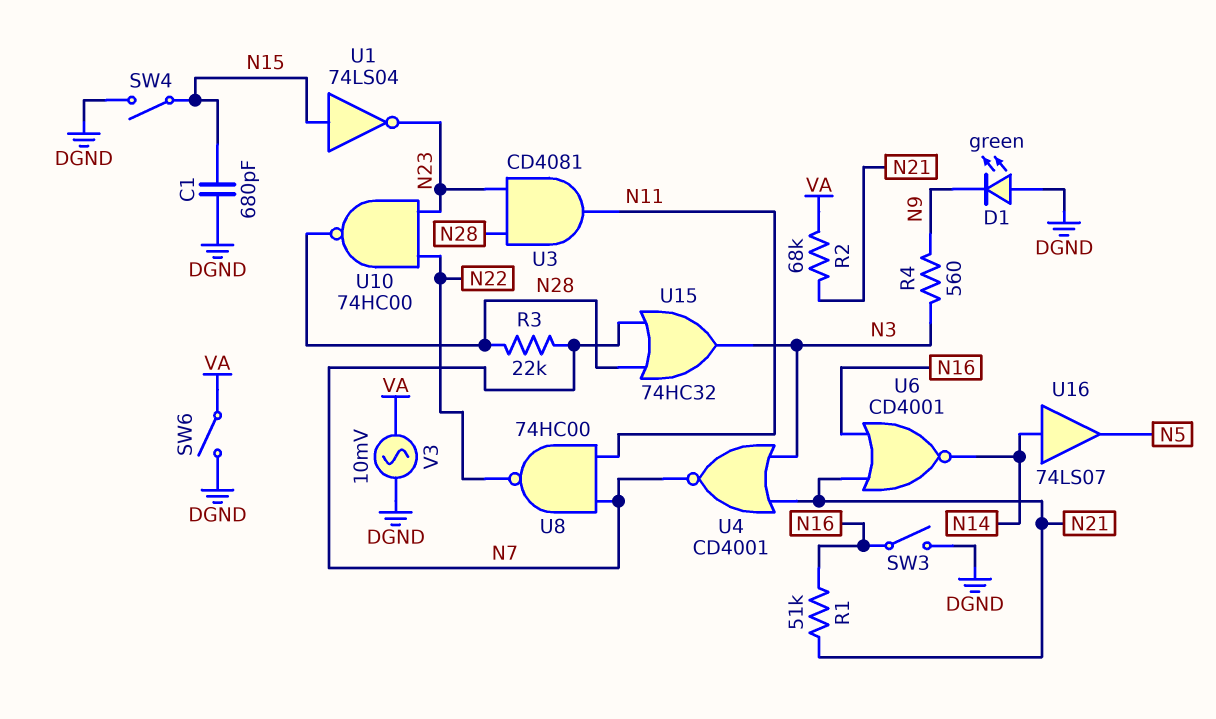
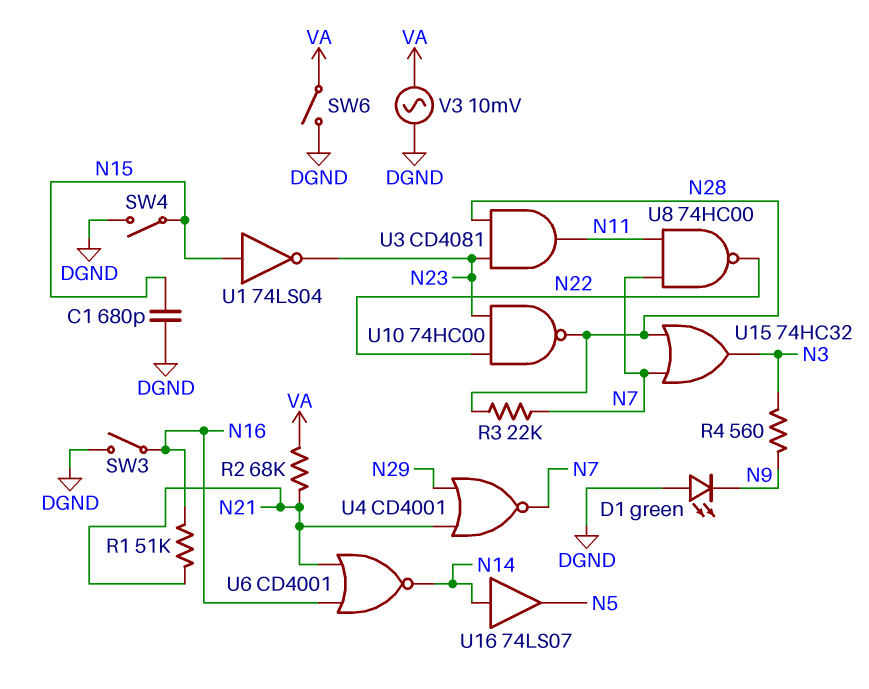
U4: NOR CD4001 (in N3, in N21, out N7) -> NOR CD4001 (in N21, in N29, out N7)

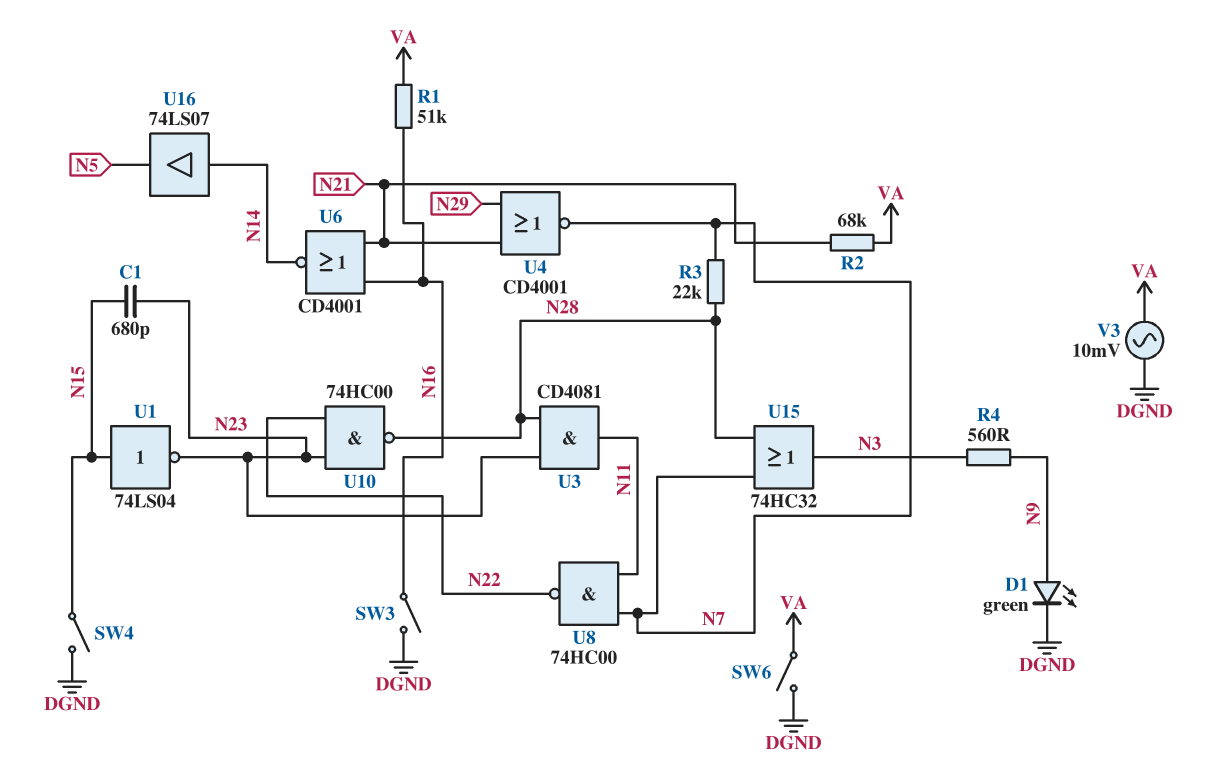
C1: 680pF (DGND, N15) -> 680pF (N15, N23)
D1: LED green (A DGND, K N9) -> LED green (A N9, K DGND)
R1: 51k (N16, N21) -> 51k (N16, VA)

